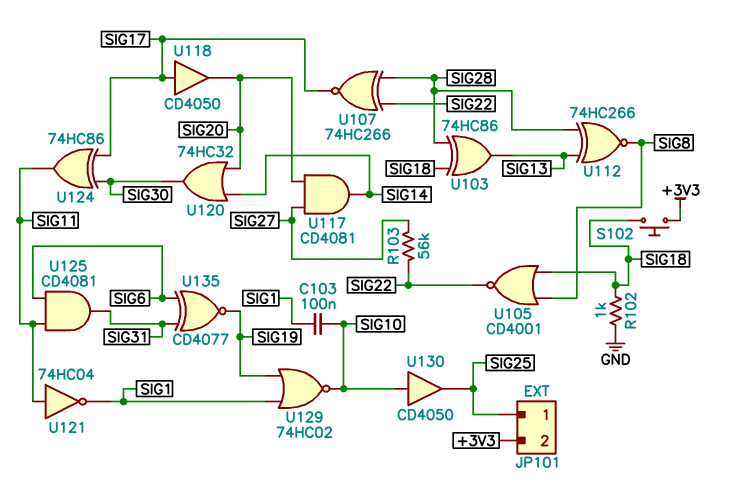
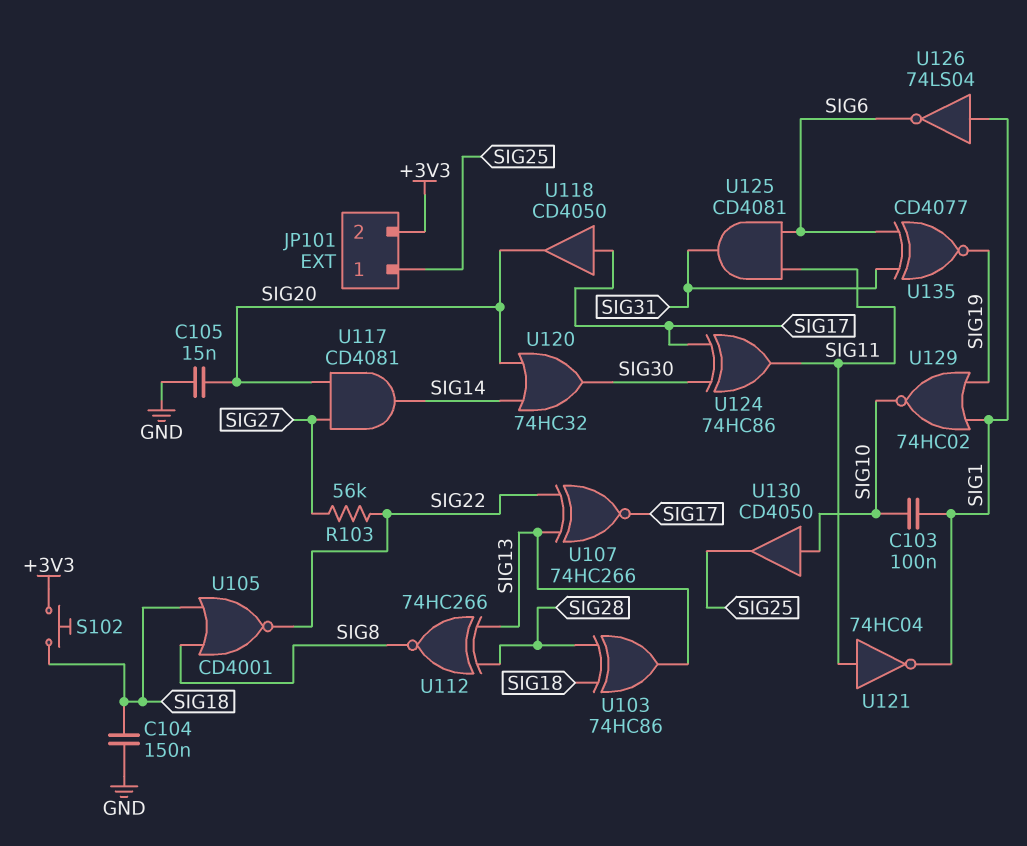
C104: none -> 150nF (GND, SIG18)
C105: none -> 15nF (GND, SIG20)
R102: 1k (GND, SIG18) -> none
U107: XNOR 74HC266 (in SIG22, in SIG28, out SIG17) -> XNOR 74HC266 (in SIG13, in SIG22, out SIG17)
U126: none -> NOT 74LS04 (in SIG1, out SIG6)

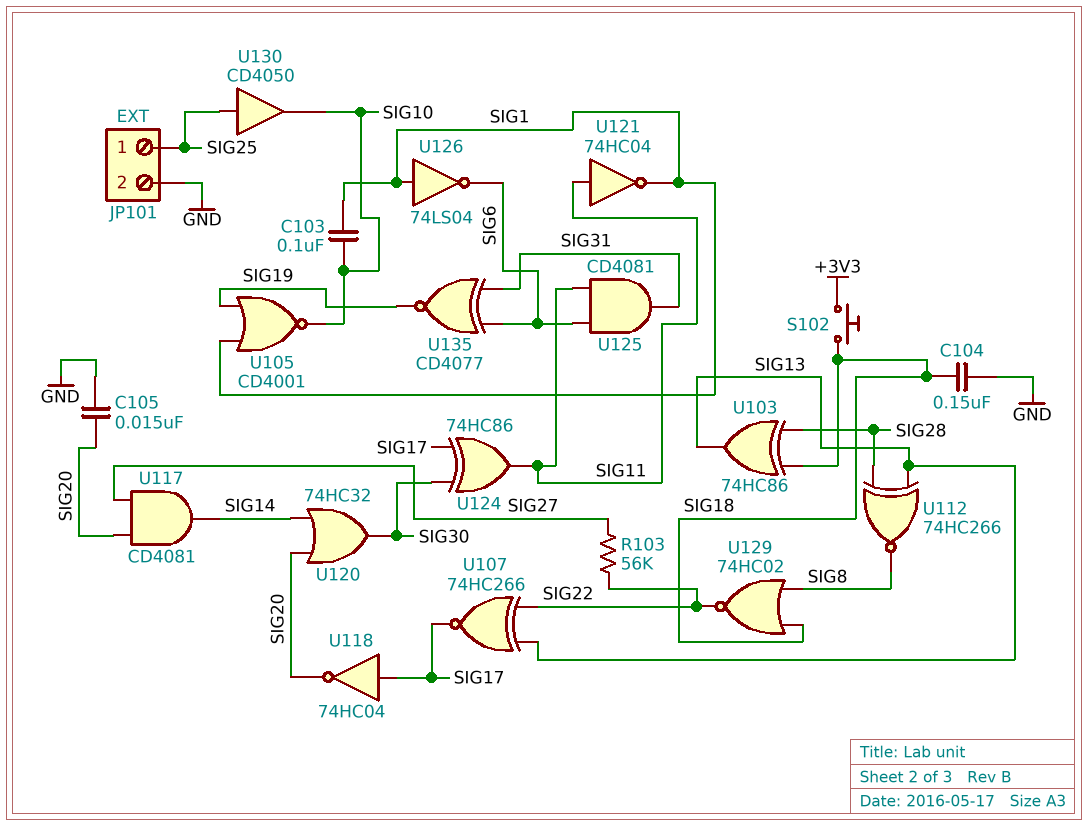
JP101 pin 2: +3V3 -> GND
U105: NOR CD4001 (in SIG8, in SIG18, out SIG22) -> NOR CD4001 (in SIG1, in SIG19, out SIG10)
U118: buffer CD4050 (in SIG17, out SIG20) -> NOT 74HC04 (in SIG17, out SIG20)
U129: NOR 74HC02 (in SIG1, in SIG19, out SIG10) -> NOR 74HC02 (in SIG8, in SIG18, out SIG22)
U130: buffer CD4050 (in SIG10, out SIG25) -> buffer CD4050 (in SIG25, out SIG10)

